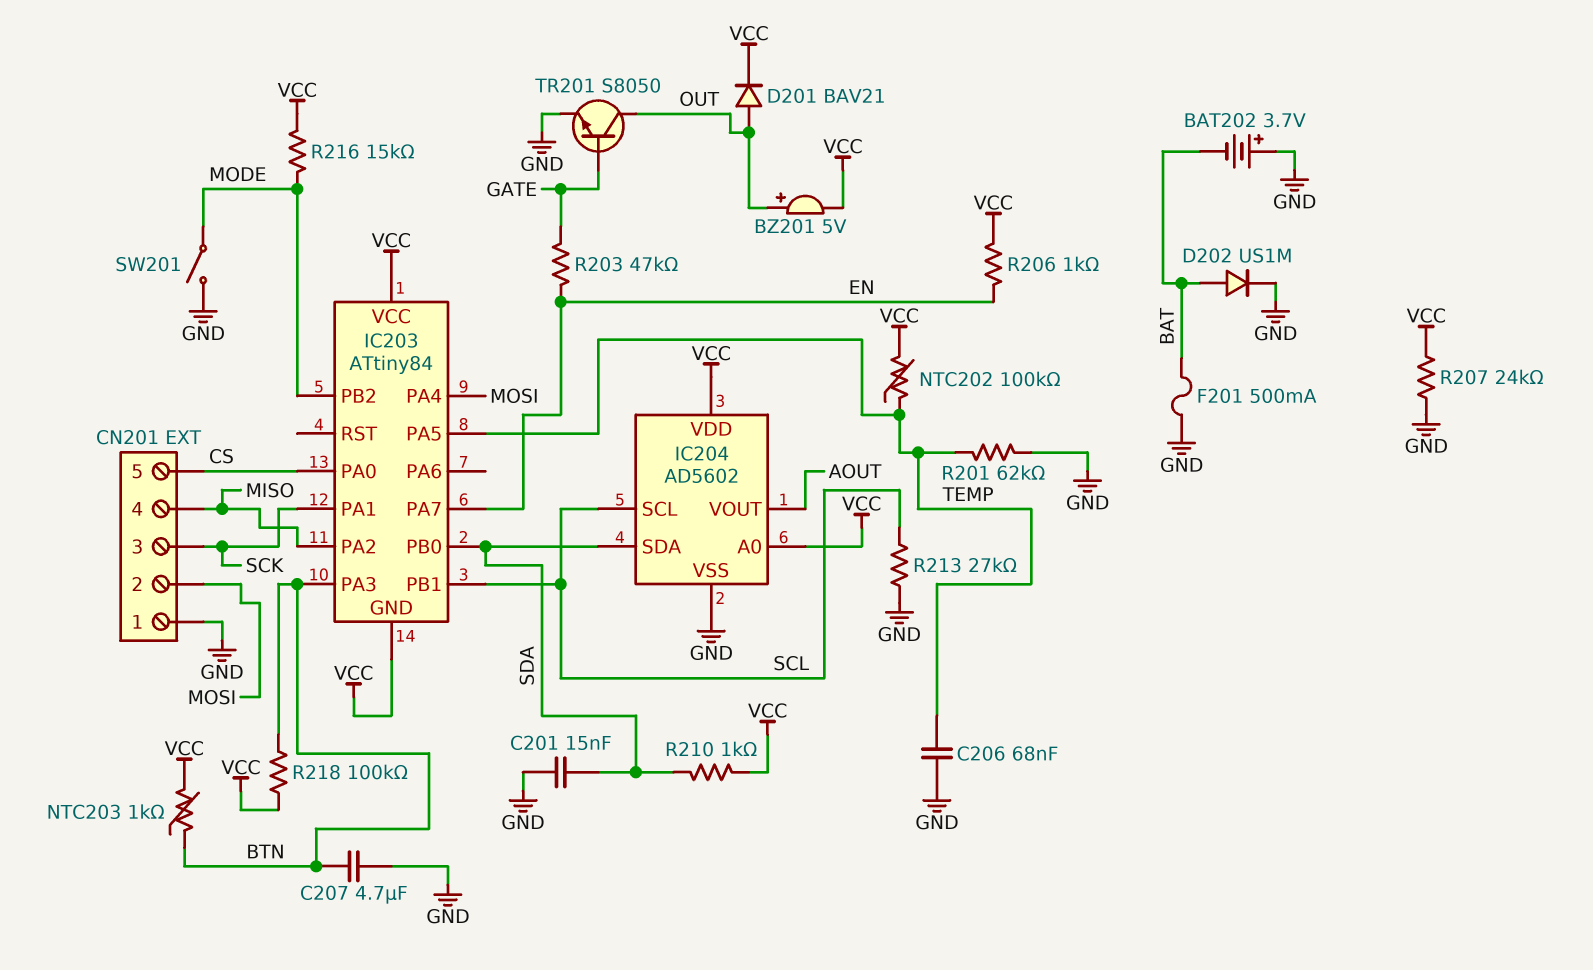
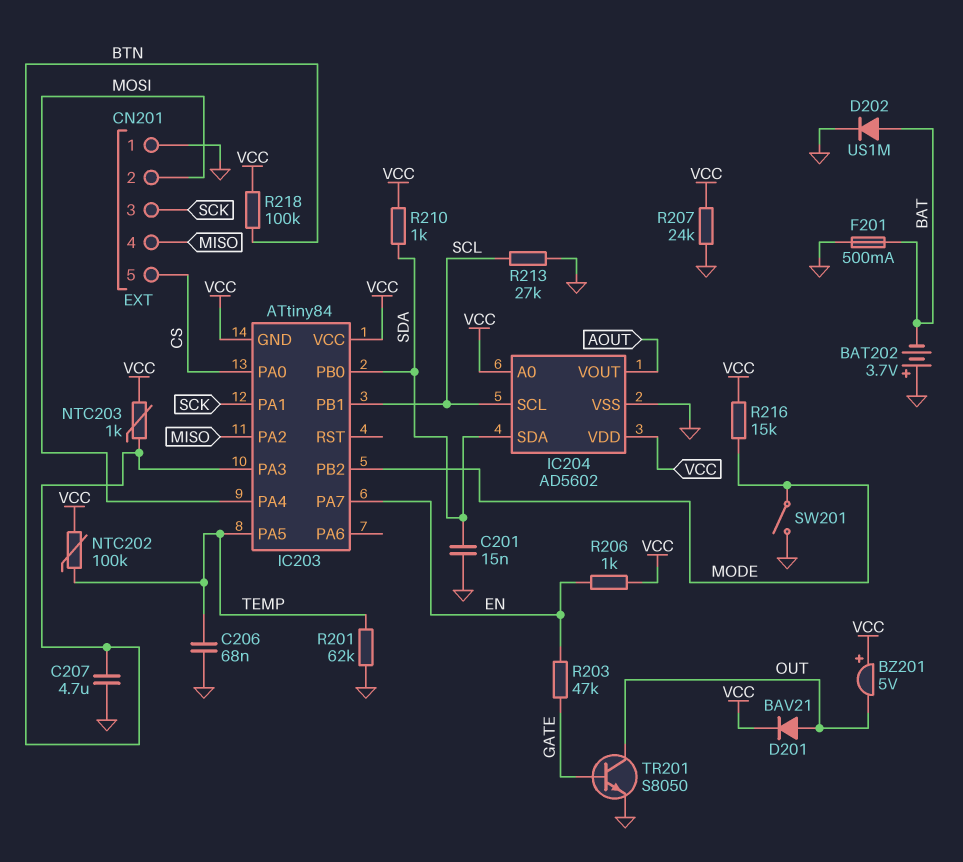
BZ201: buzzer 5V (plus OUT, minus VCC) -> buzzer 5V (plus VCC, minus OUT)

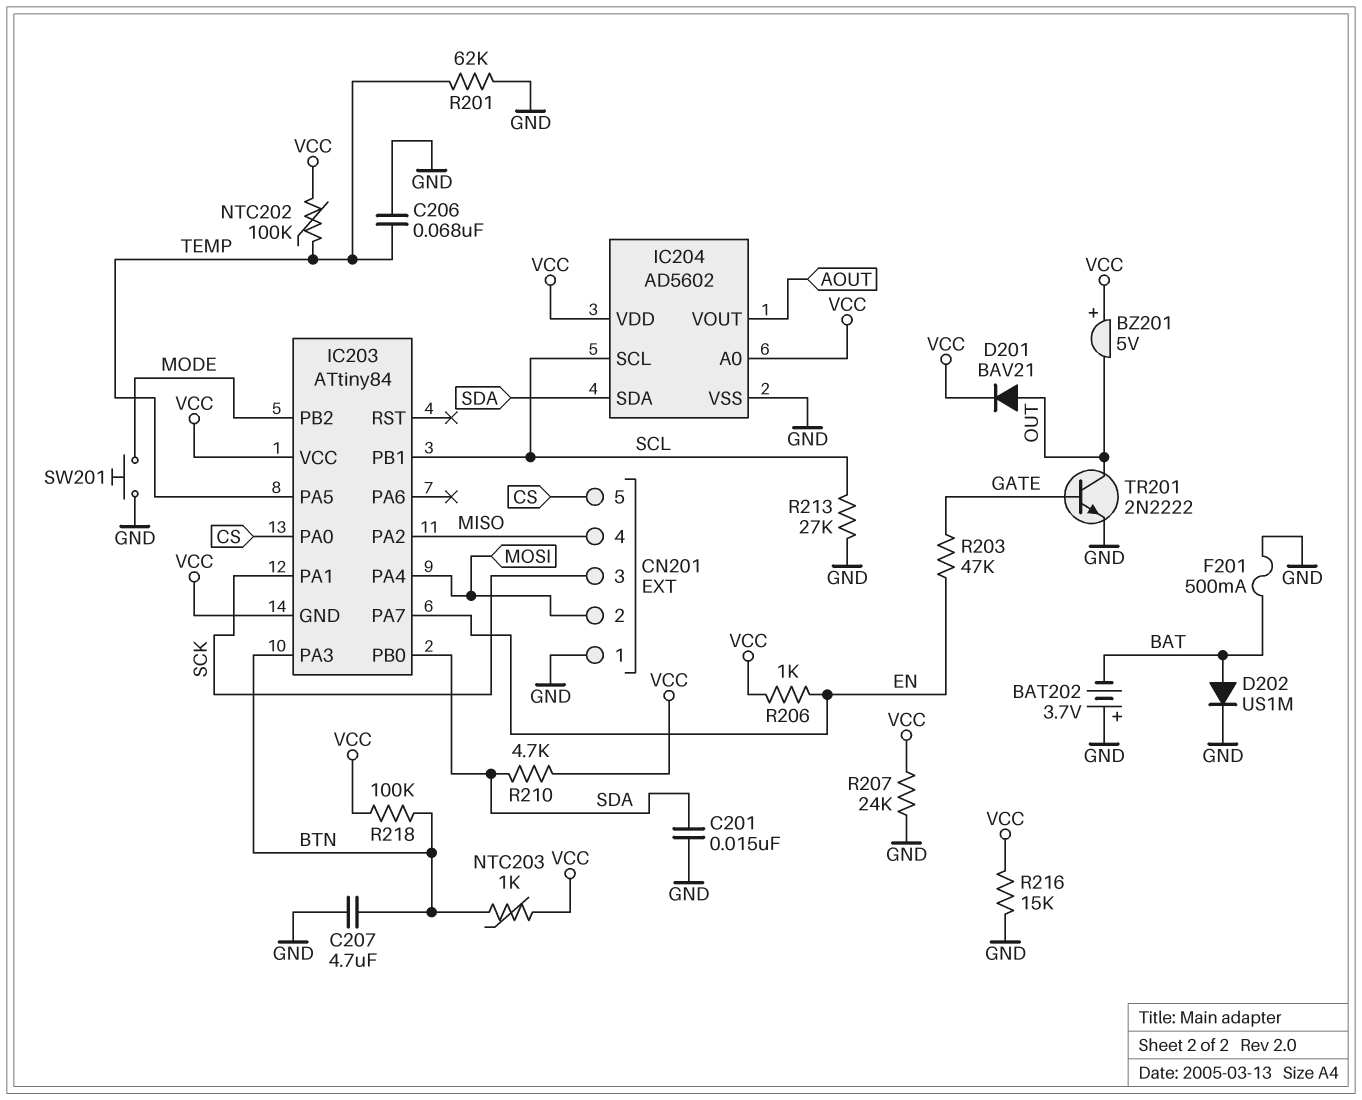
R210: 1k (SDA, VCC) -> 4.7k (SDA, VCC)
R216: 15k (MODE, VCC) -> 15k (GND, VCC)
SW201: switch (GND, MODE) -> button (GND, MODE)
TR201: NPN S8050 (B GATE, C OUT, E GND) -> NPN 2N2222 (B GATE, C OUT, E GND)

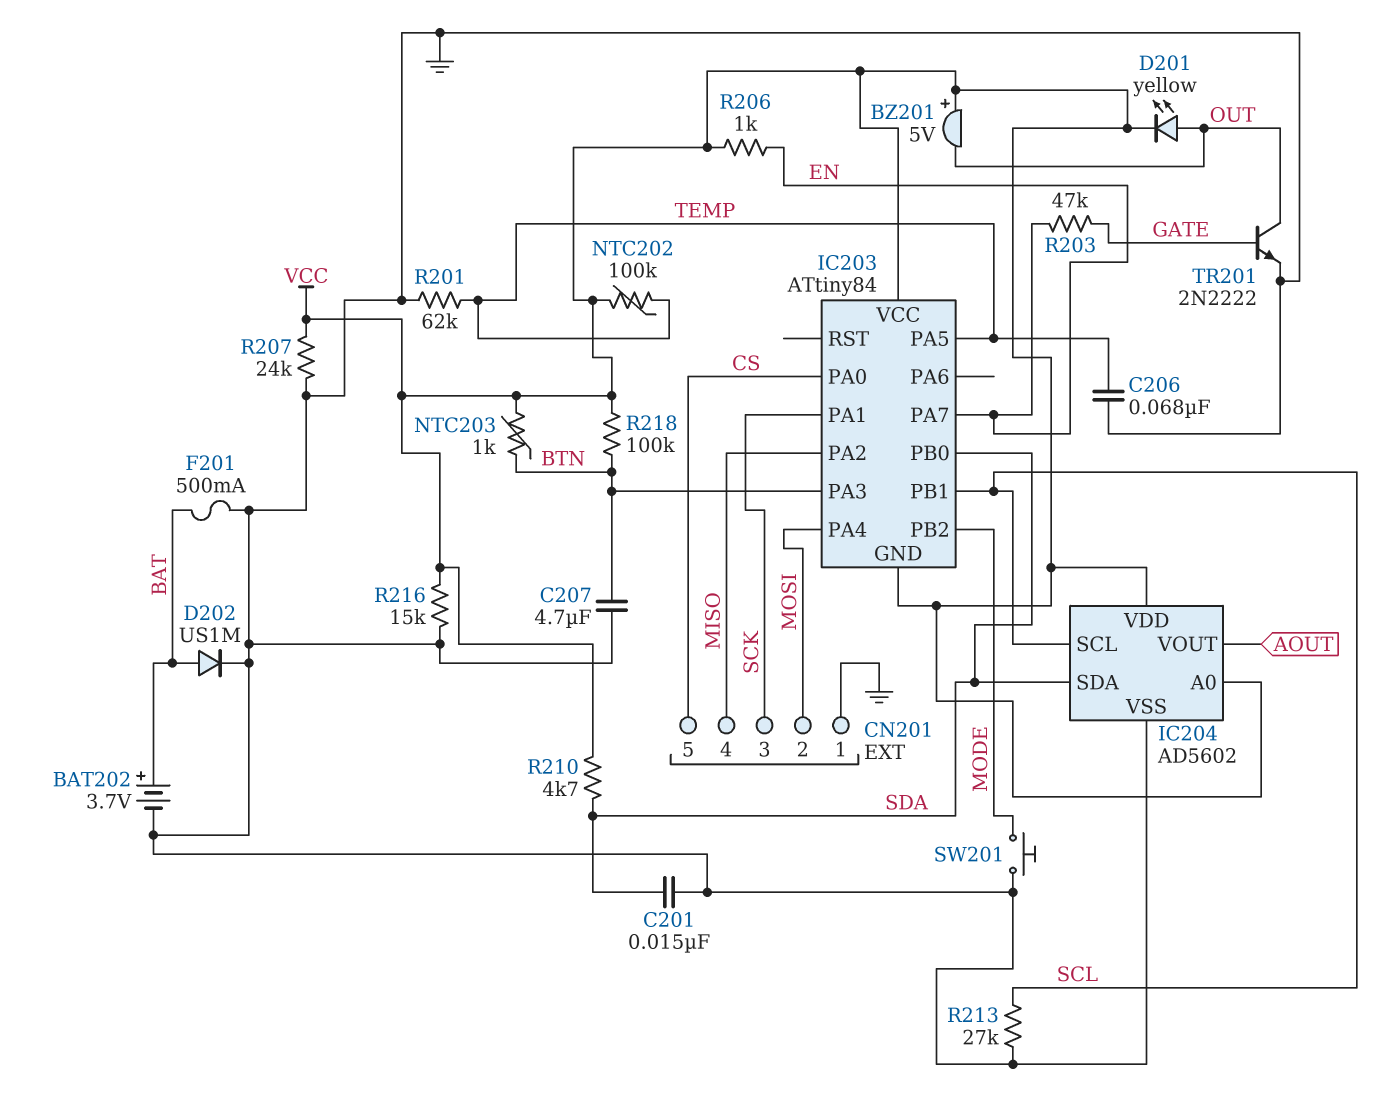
BAT202: 3.7V (plus GND, minus BAT) -> 3.7V (plus BAT, minus GND)
D201: diode BAV21 (A OUT, K VCC) -> LED yellow (A OUT, K VCC)

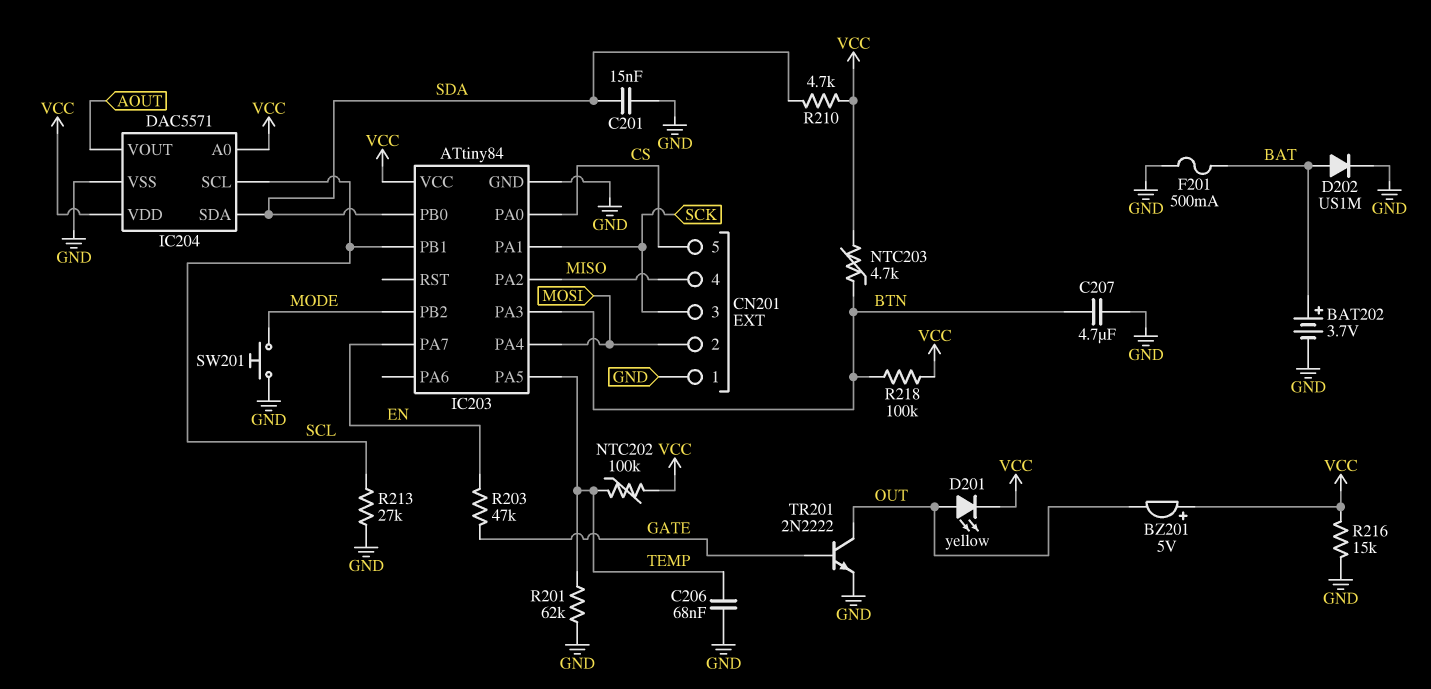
IC203 pin GND: VCC -> GND
IC204: AD5602 -> DAC5571
NTC203: 1k (BTN, VCC) -> 4.7k (BTN, VCC)
R206: 1k (EN, VCC) -> none
R207: 24k (GND, VCC) -> none

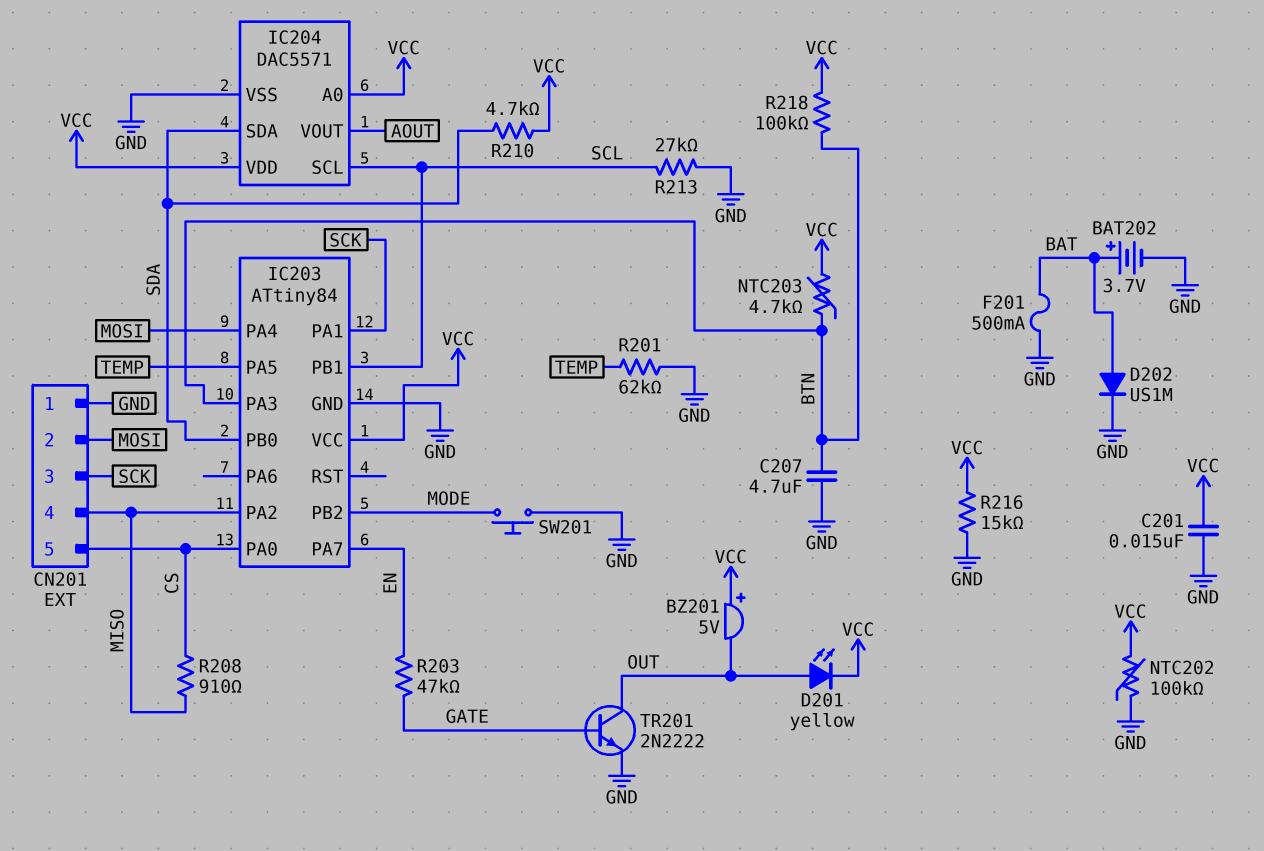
C201: 15nF (GND, SDA) -> 15nF (GND, VCC)
C206: 68nF (GND, TEMP) -> none
NTC202: 100k (TEMP, VCC) -> 100k (GND, VCC)
R208: none -> 910 (CS, MISO)

